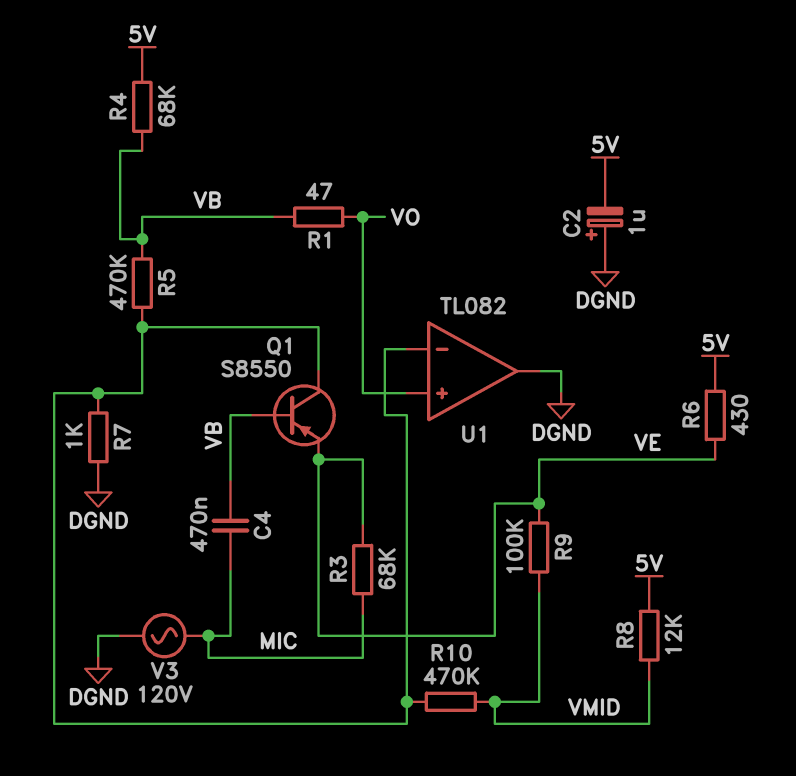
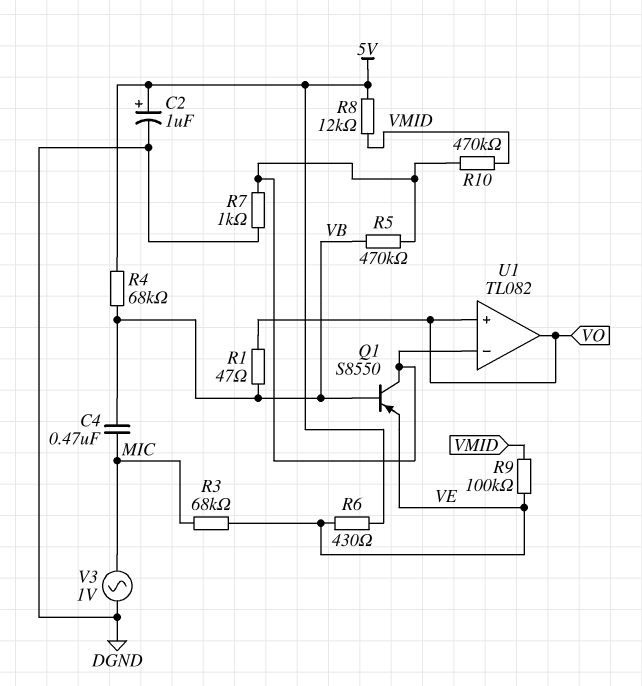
C2: 1uF (plus DGND, minus 5V) -> 1uF (plus 5V, minus DGND)
U1 pin out: DGND -> VO
V3: AC 120V (DGND, MIC) -> AC 1V (DGND, MIC)

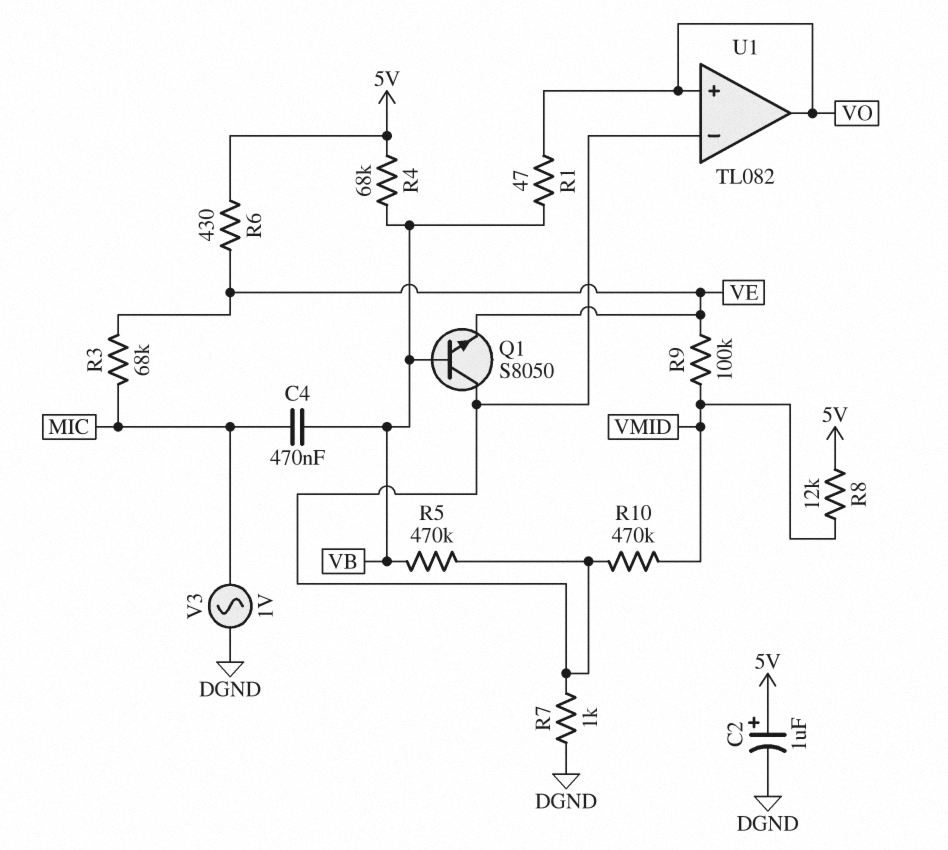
Q1: PNP S8550 (B VB, C U1/in-, E VE) -> NPN S8050 (B VB, C U1/in-, E VE)

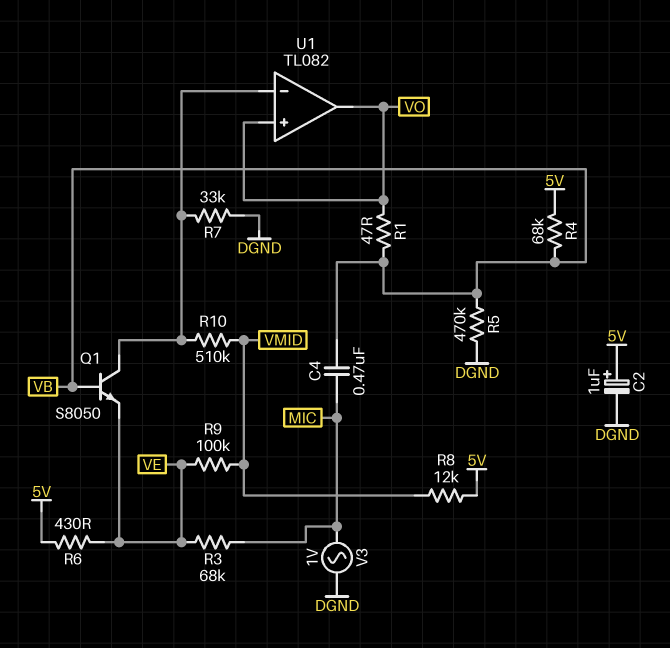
R5: 470k (U1/in-, VB) -> 470k (DGND, VB)
R7: 1k (DGND, U1/in-) -> 33k (DGND, U1/in-)
R10: 470k (U1/in-, VMID) -> 510k (U1/in-, VMID)

